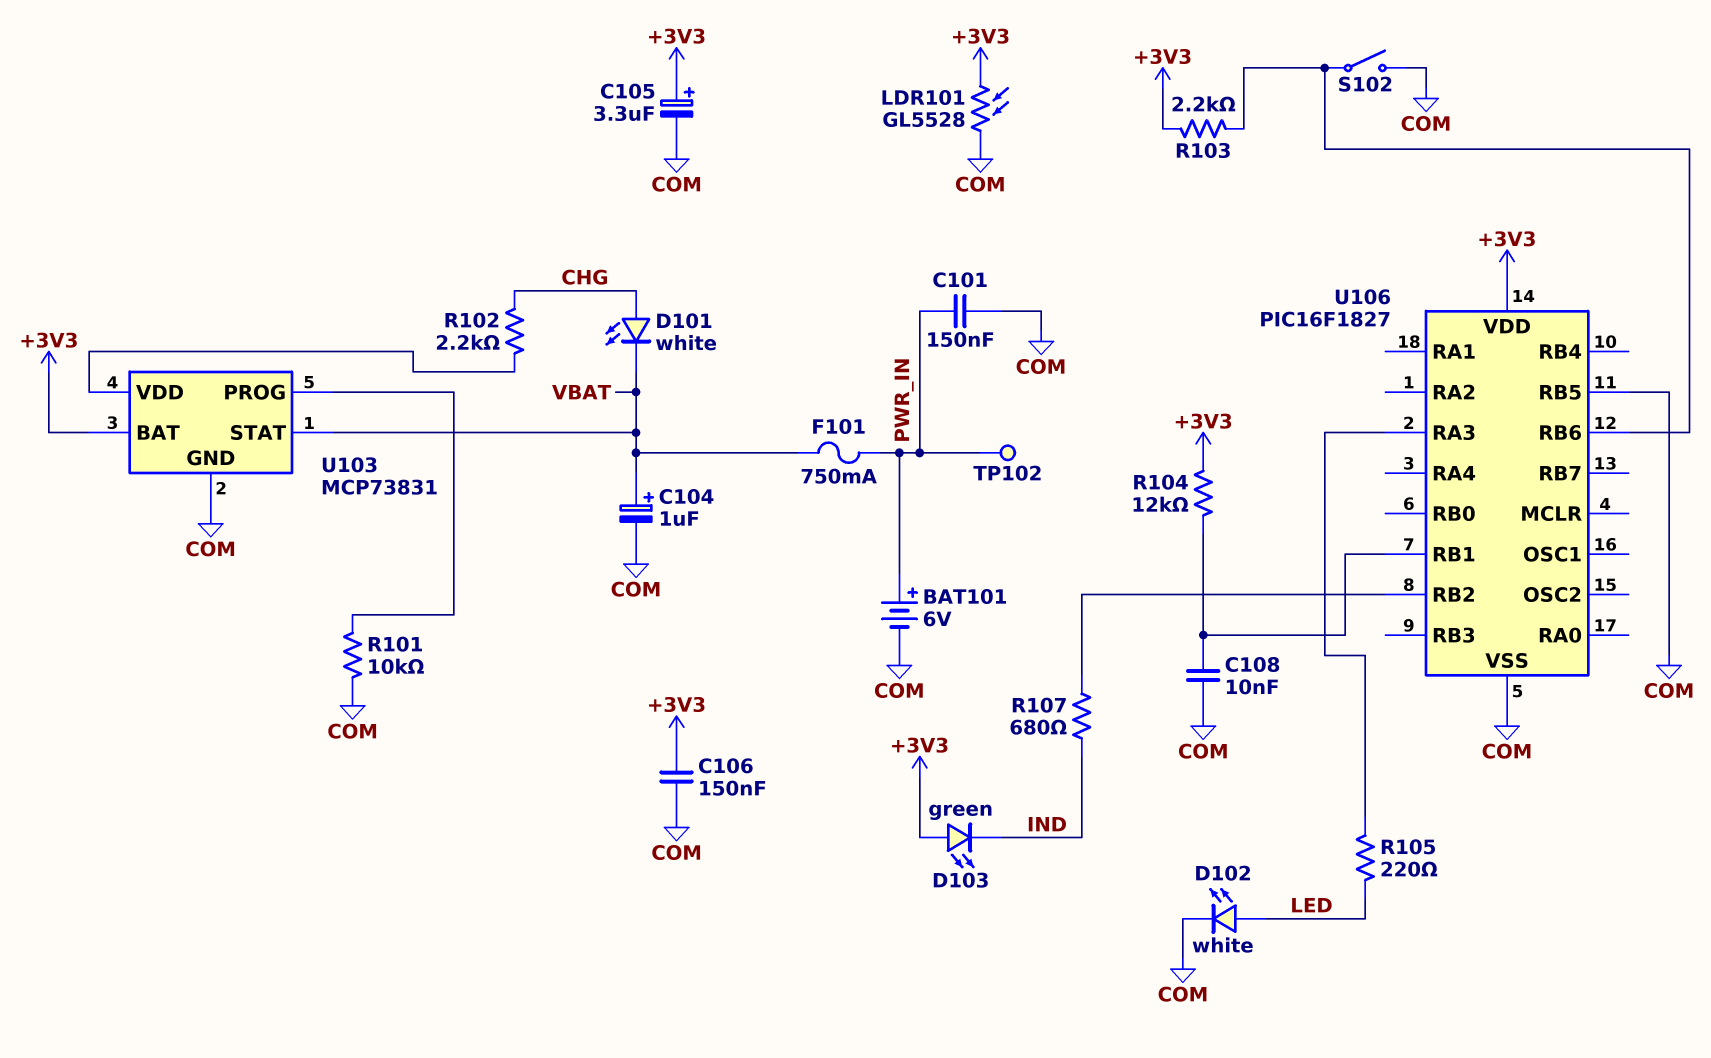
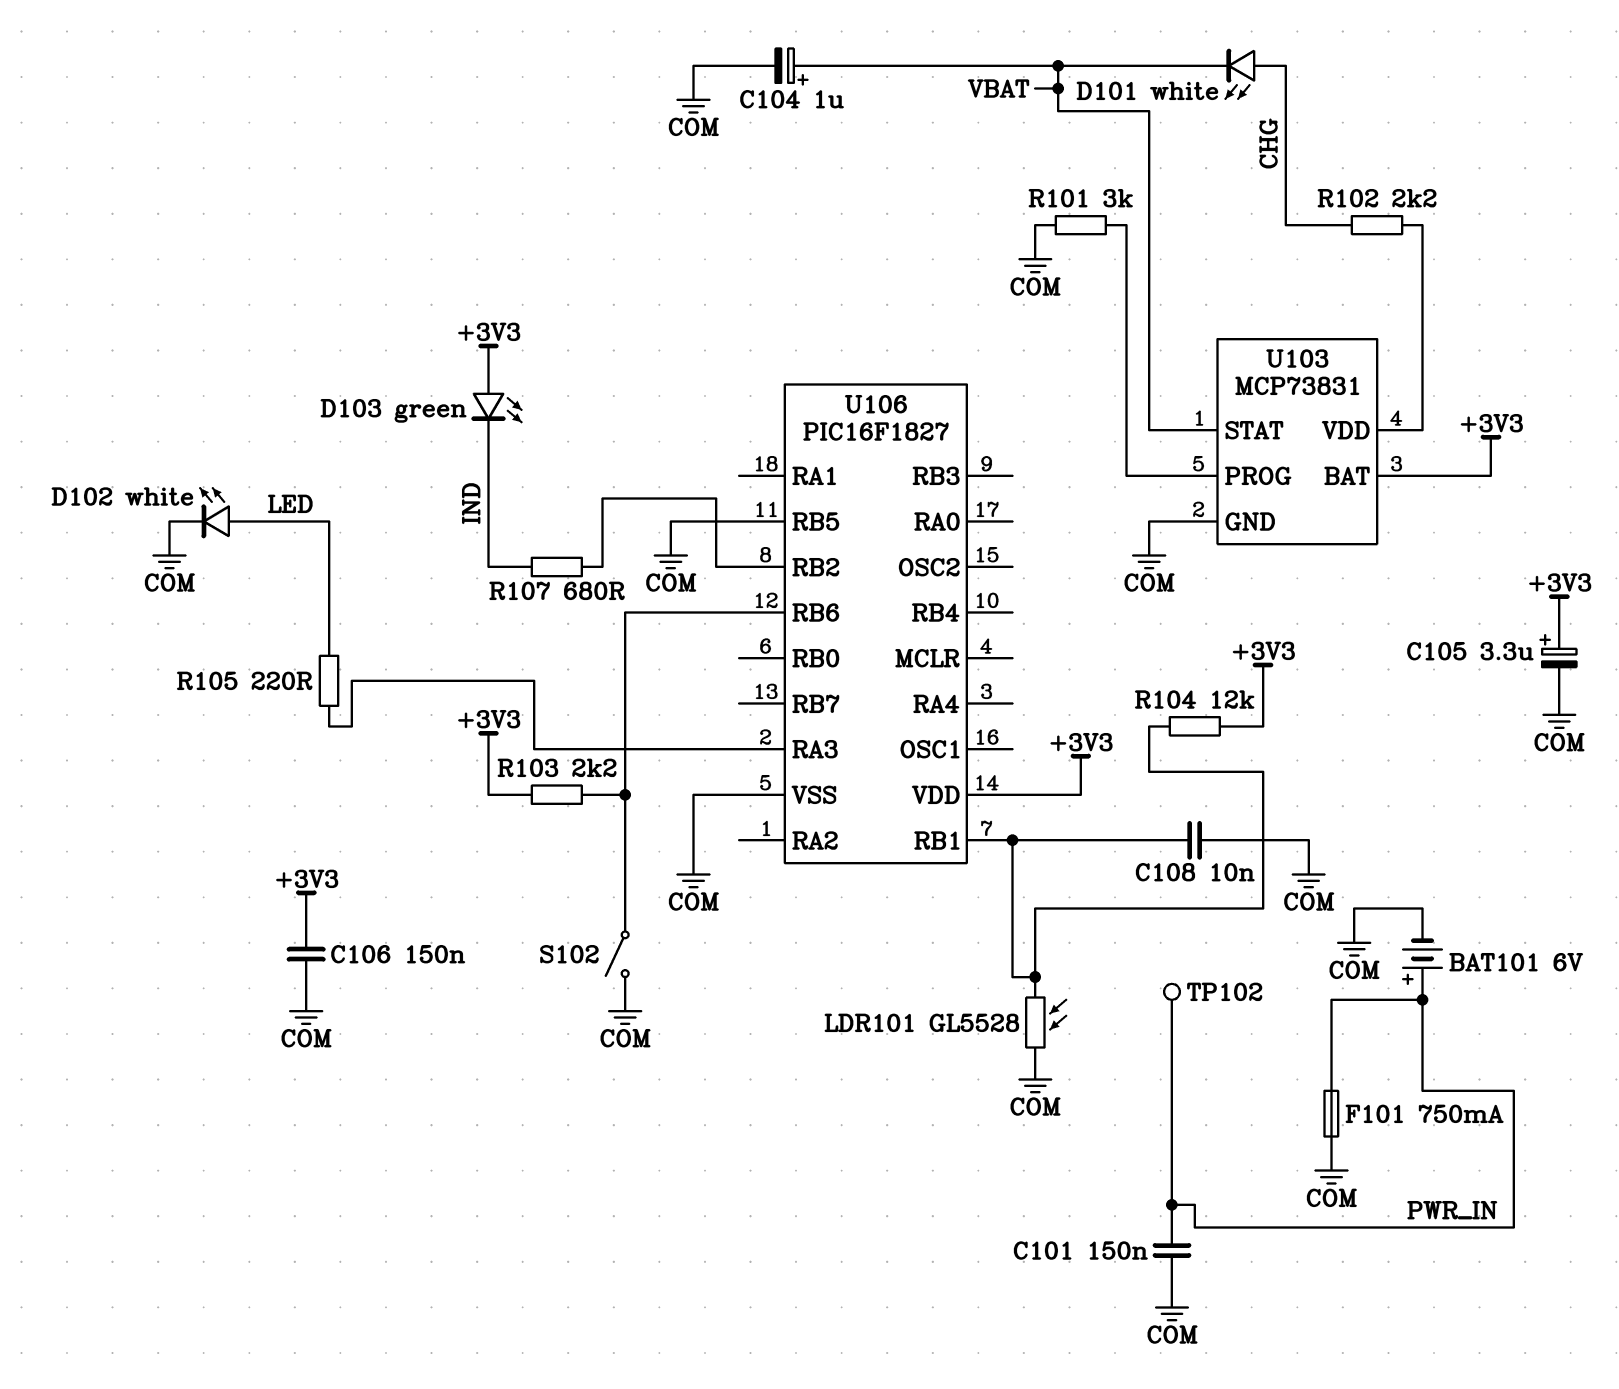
F101: 750mA (PWR_IN, VBAT) -> 750mA (COM, PWR_IN)
LDR101: GL5528 (+3V3, COM) -> GL5528 (COM, U106/RB1)
R101: 10k (COM, U103/PROG) -> 3k (COM, U103/PROG)

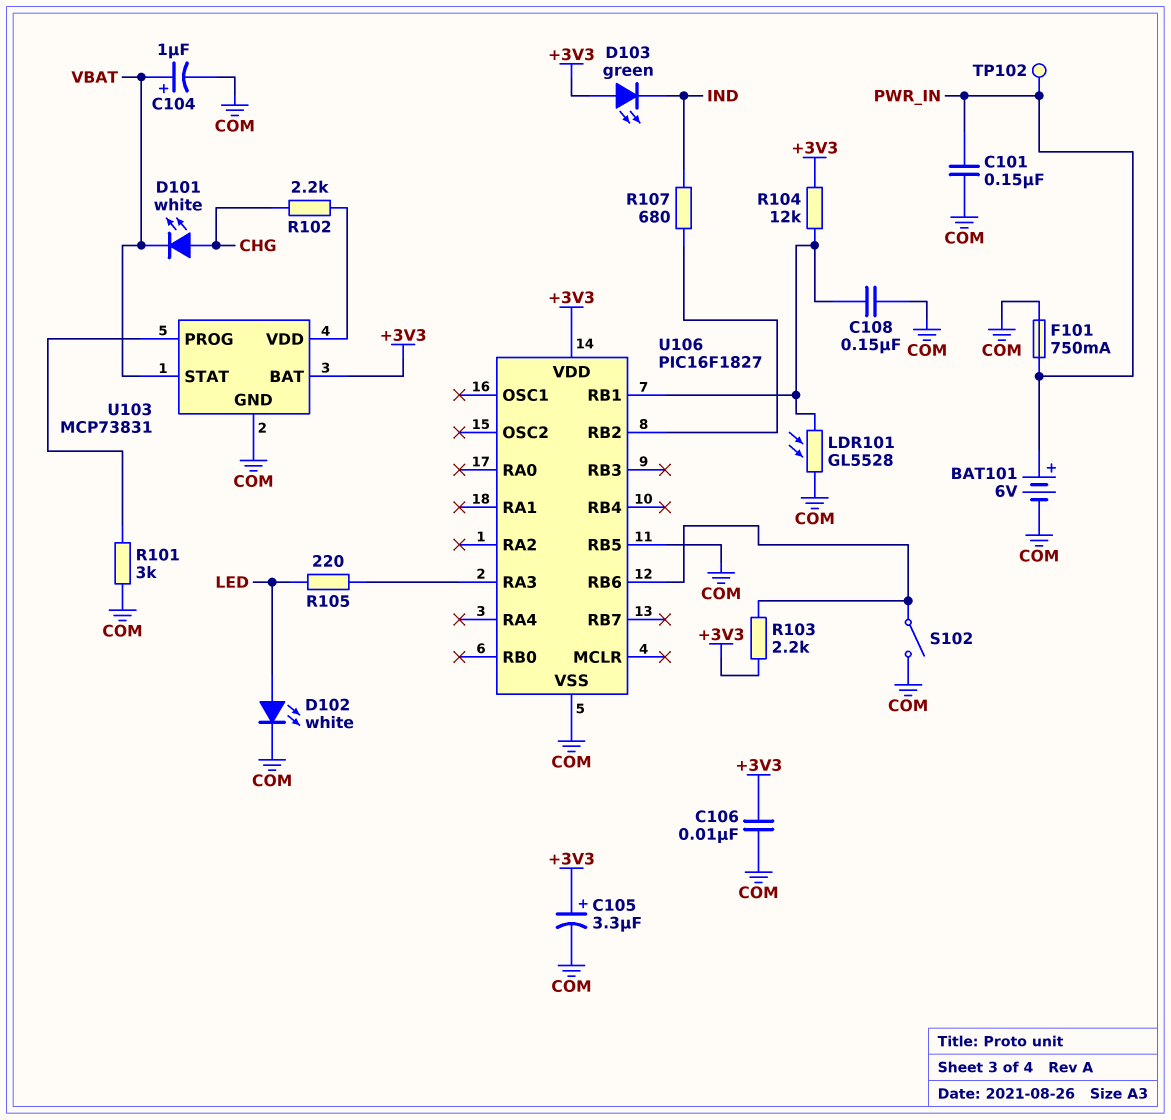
C106: 150nF (+3V3, COM) -> 10nF (+3V3, COM)
C108: 10nF (COM, U106/RB1) -> 150nF (COM, U106/RB1)

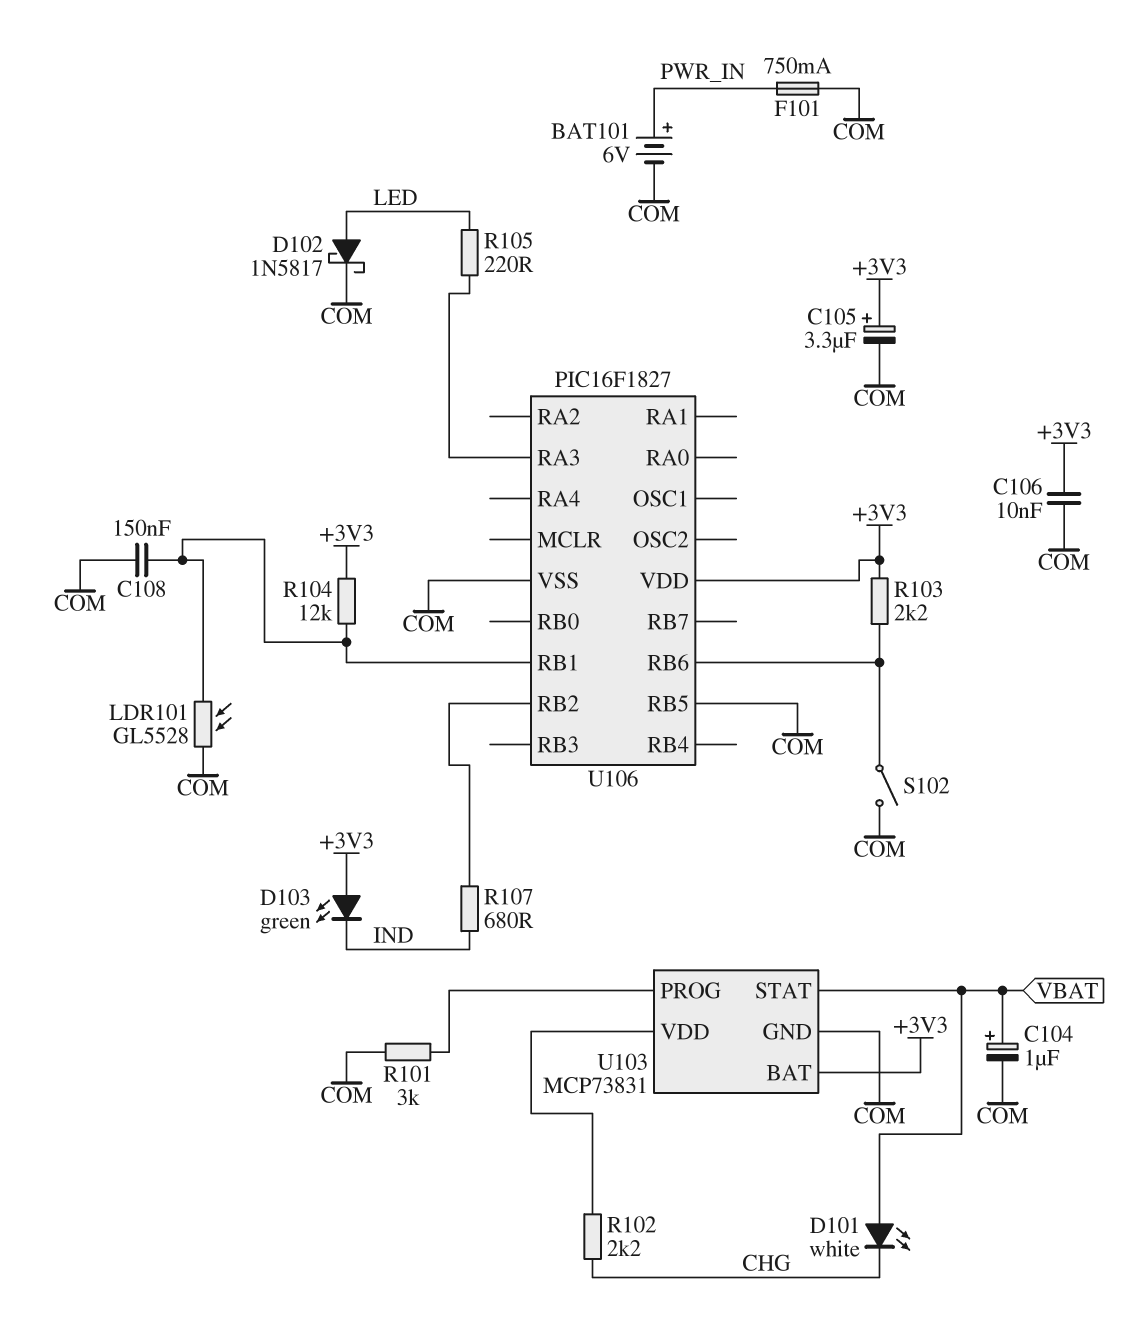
C101: 150nF (COM, PWR_IN) -> none
D101: LED white (A CHG, K VBAT) -> LED white (A VBAT, K CHG)
D102: LED white (A LED, K COM) -> schottky 1N5817 (A LED, K COM)
TP102: test point (PWR_IN) -> none

